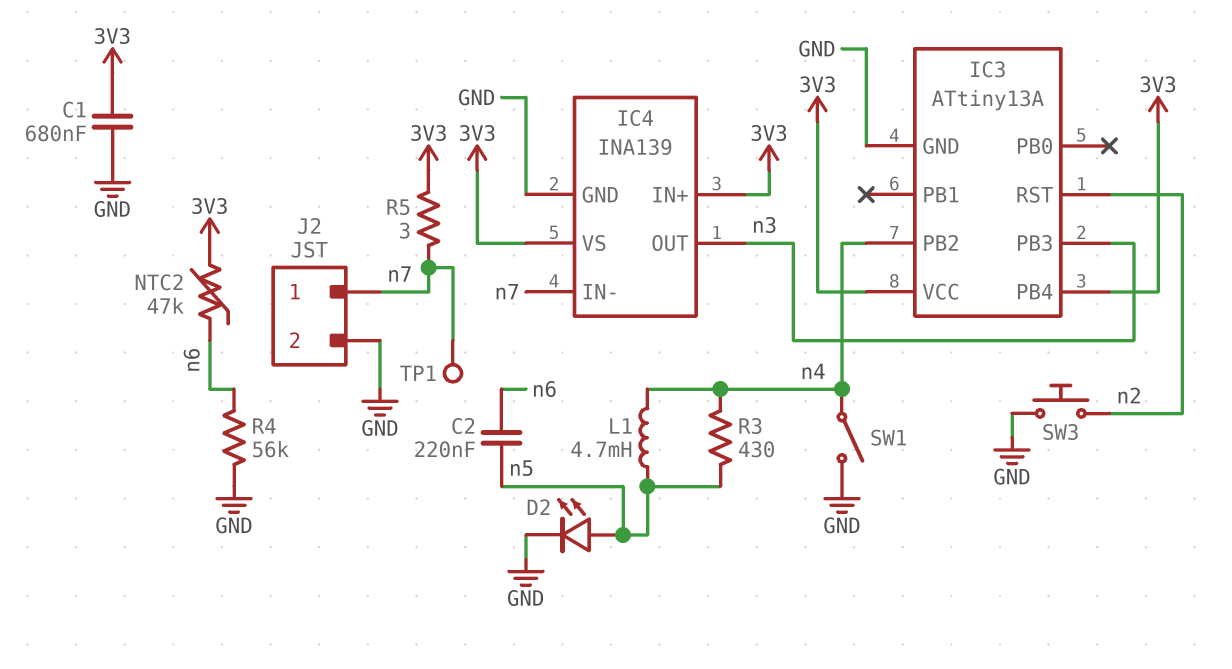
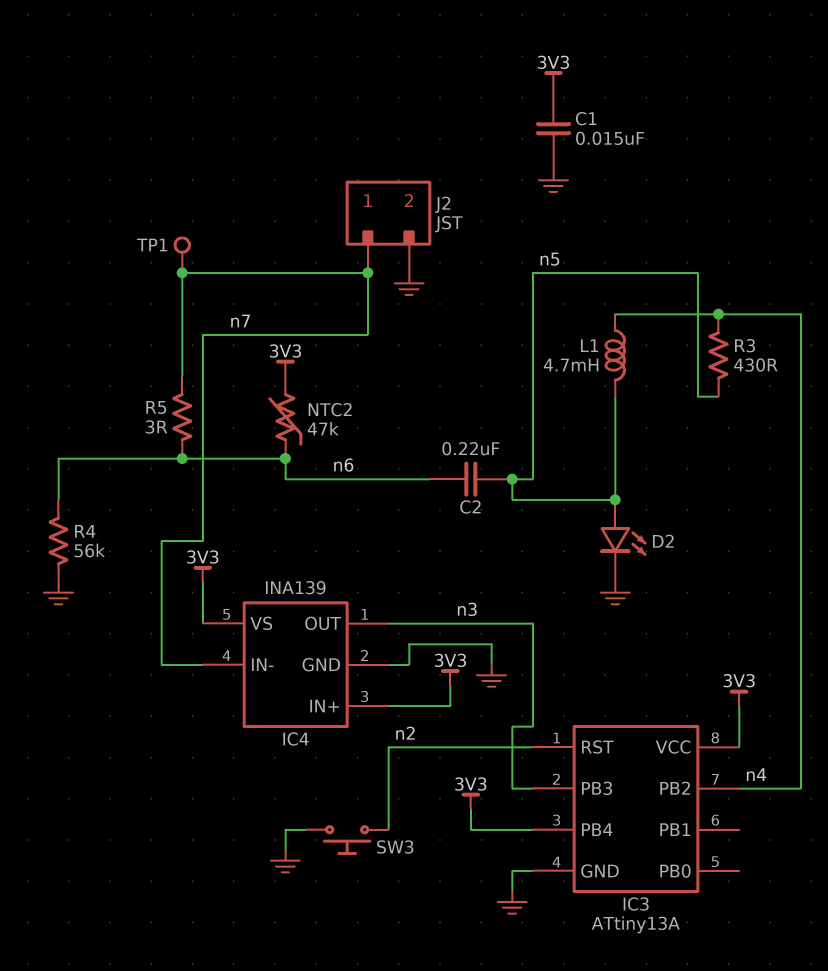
C1: 680nF (3V3, GND) -> 15nF (3V3, GND)
R5: 3 (3V3, n7) -> 3 (n6, n7)
SW1: switch (GND, n4) -> none

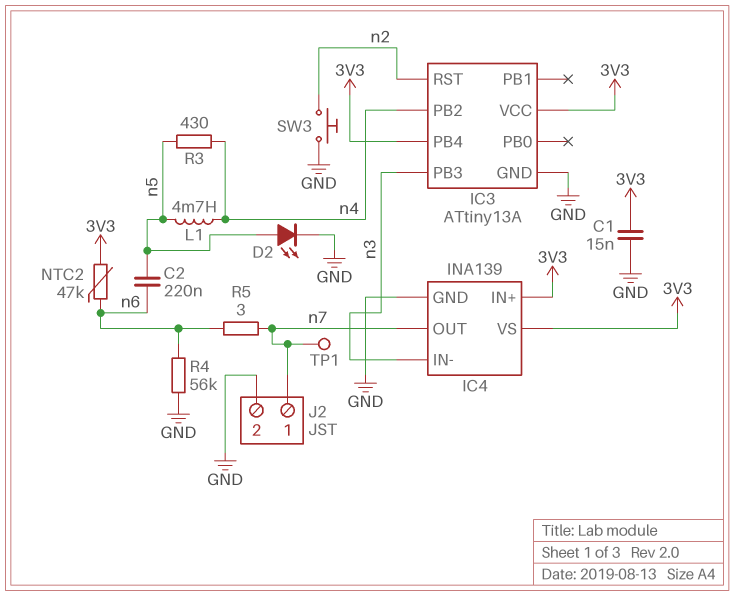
IC4 pin IN-: n7 -> n3
IC4 pin OUT: n3 -> n7

